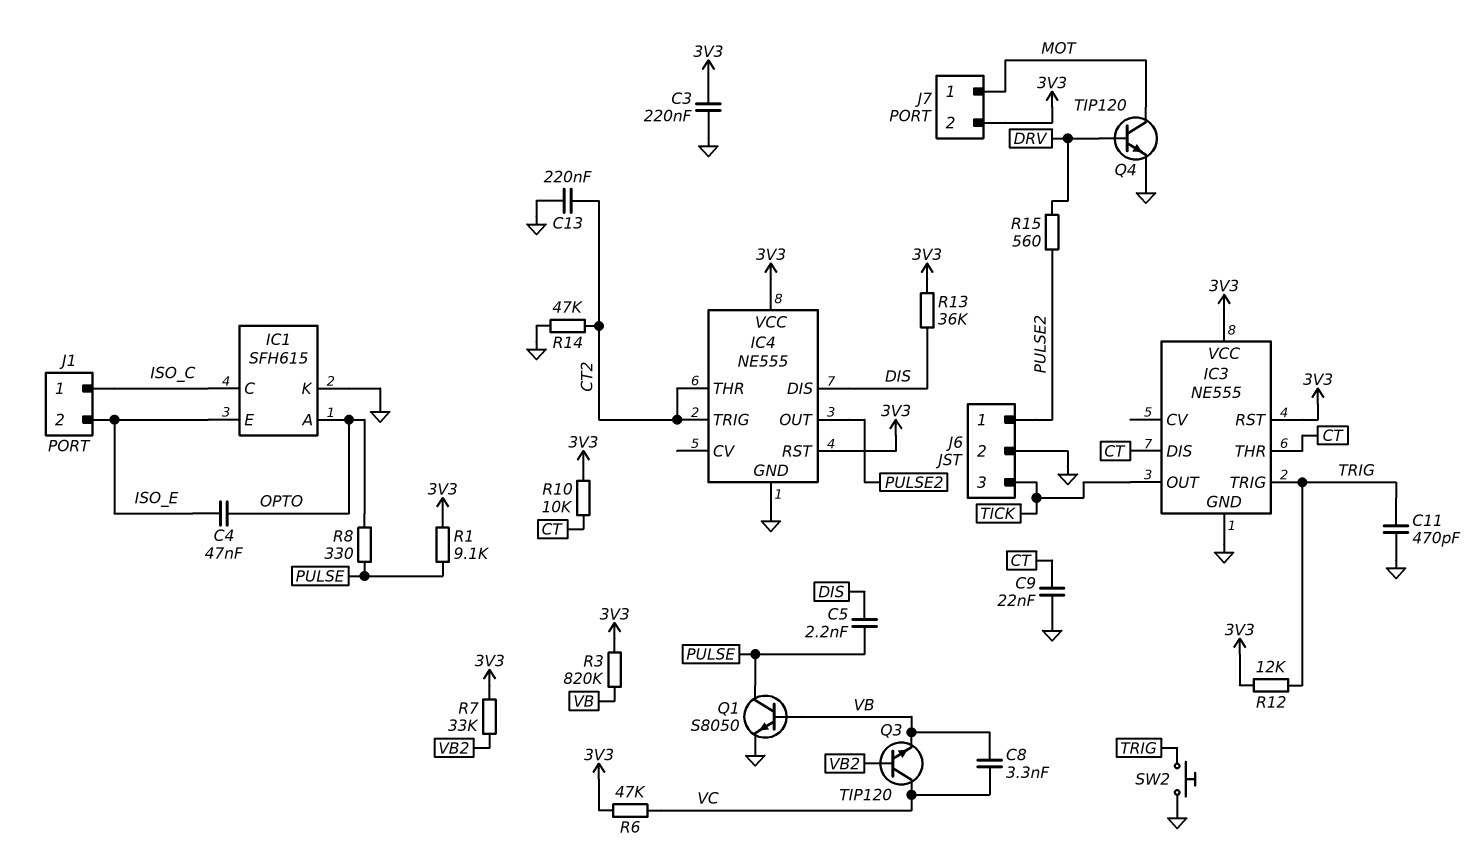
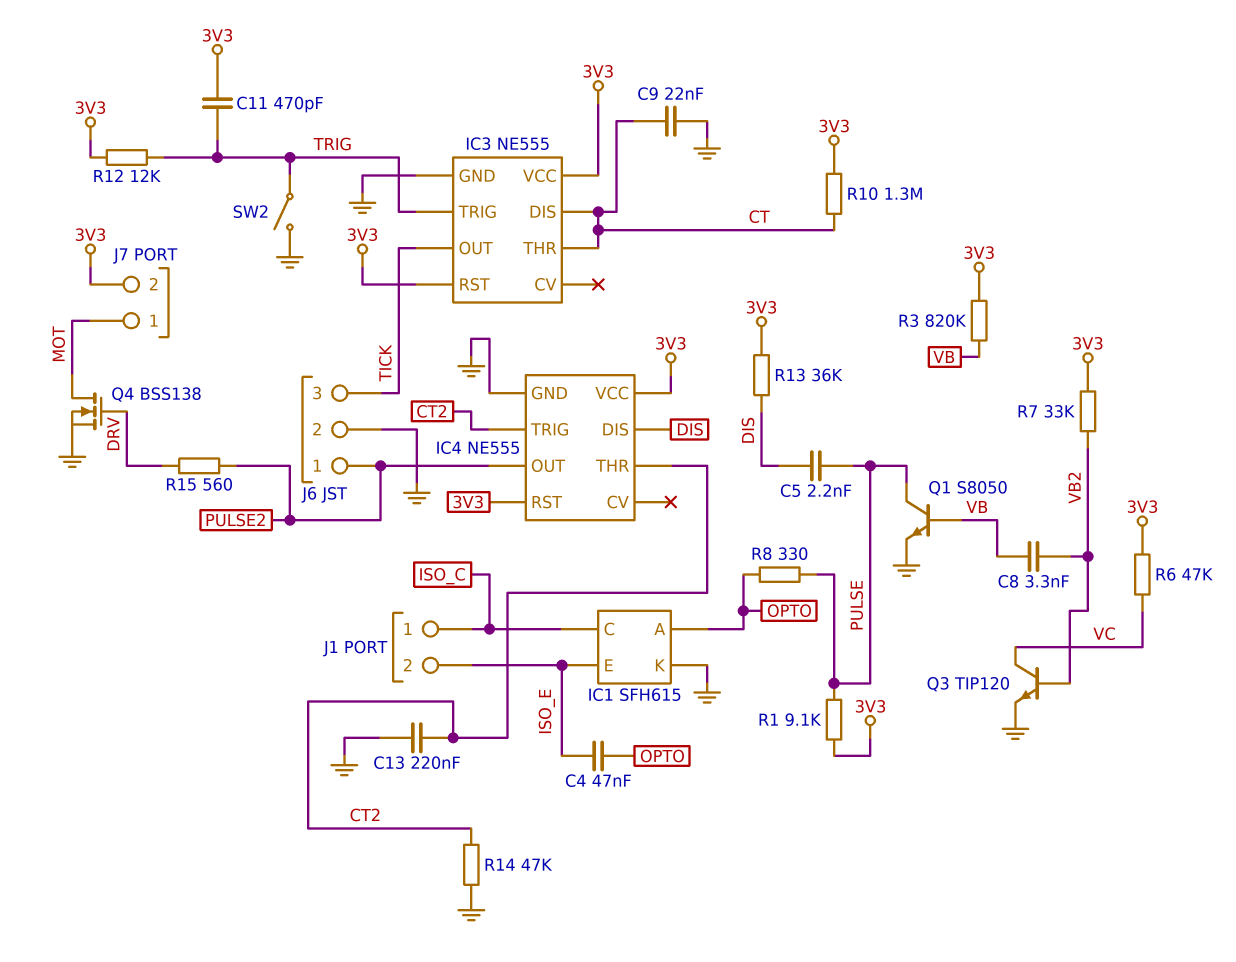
C3: 220nF (3V3, GND) -> none
C8: 3.3nF (VB, VC) -> 3.3nF (VB, VB2)
C11: 470pF (GND, TRIG) -> 470pF (3V3, TRIG)
Q3: NPN TIP120 (B VB2, C VC, E VB) -> NPN TIP120 (B VB2, C VC, E GND)
Q4: NPN TIP120 (B DRV, C MOT, E GND) -> NMOS BSS138 (G DRV, D MOT, S GND)
R10: 10k (3V3, CT) -> 1.3M (3V3, CT)
SW2: button (GND, TRIG) -> switch (GND, TRIG)

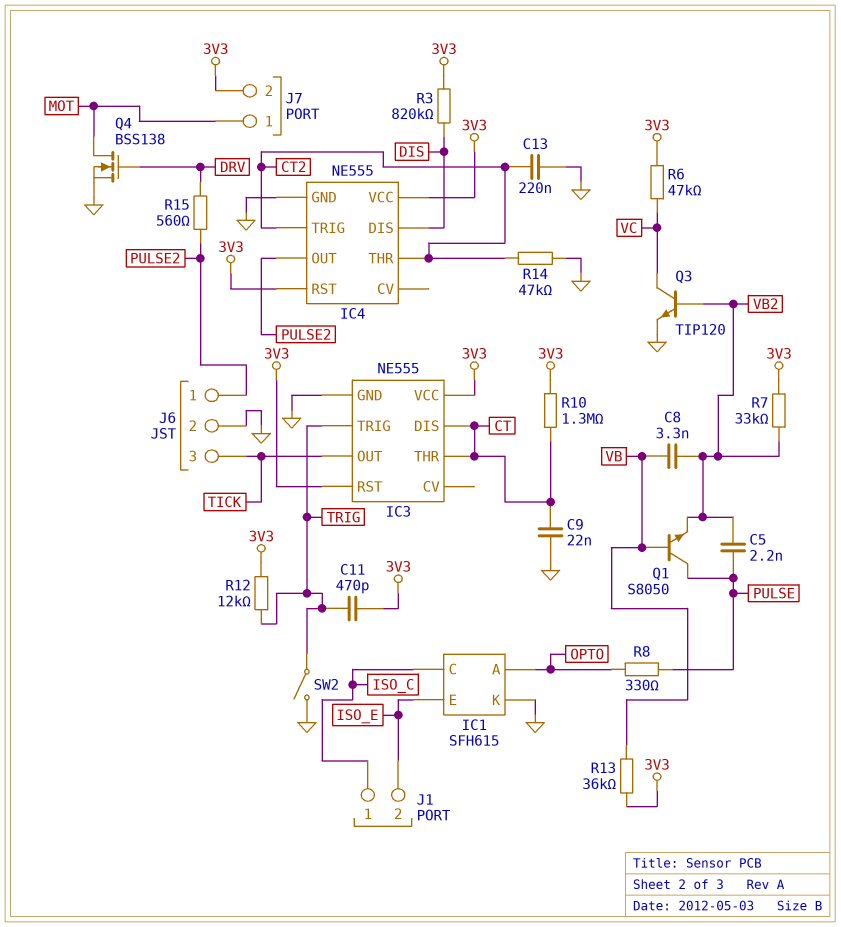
C4: 47nF (ISO_E, OPTO) -> none
C5: 2.2nF (DIS, PULSE) -> 2.2nF (PULSE, VB2)
Q1: NPN S8050 (B VB, C PULSE, E GND) -> NPN S8050 (B VB, C PULSE, E VB2)
R1: 9.1k (3V3, PULSE) -> none
R3: 820k (3V3, VB) -> 820k (3V3, DIS)
R13: 36k (3V3, DIS) -> 36k (3V3, VB)

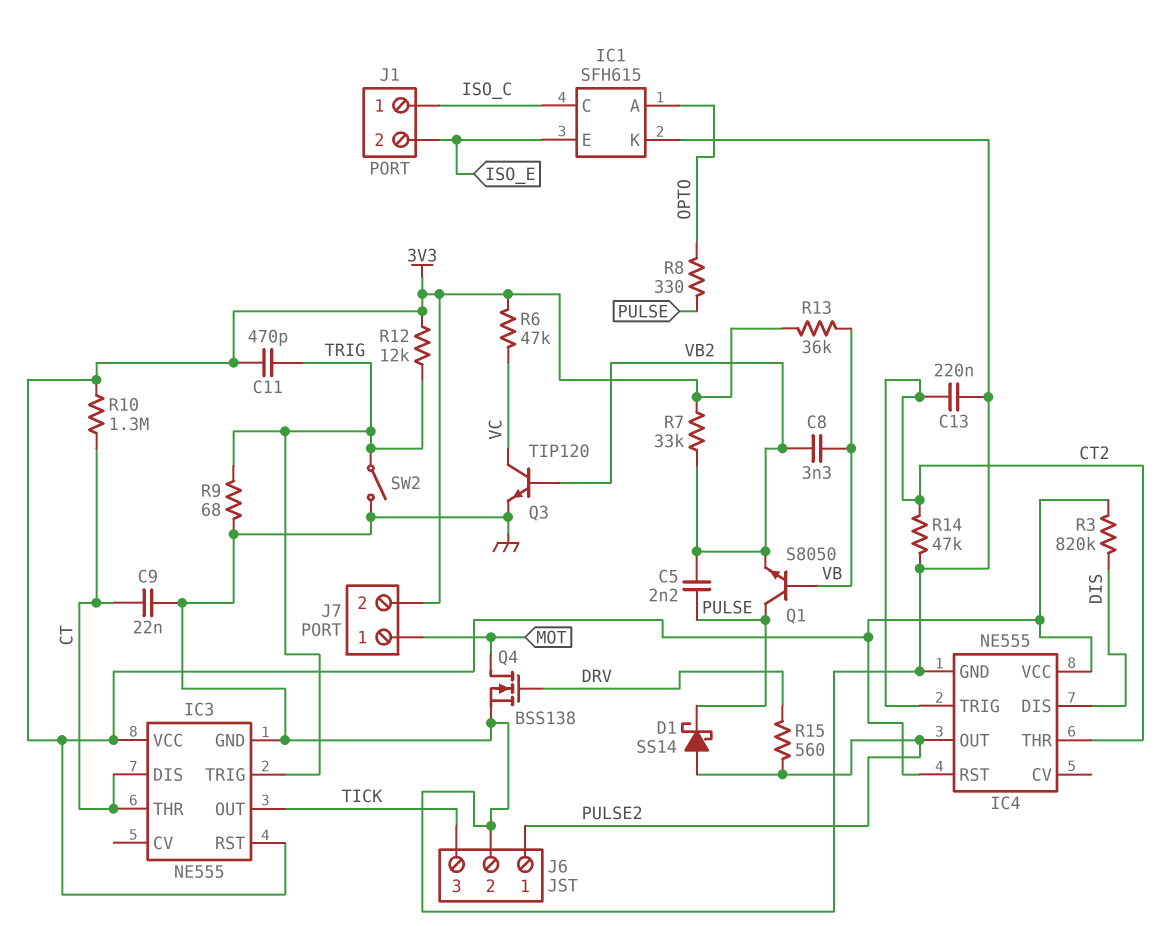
D1: none -> schottky SS14 (A PULSE2, K PULSE)
R9: none -> 68 (GND, TRIG)

